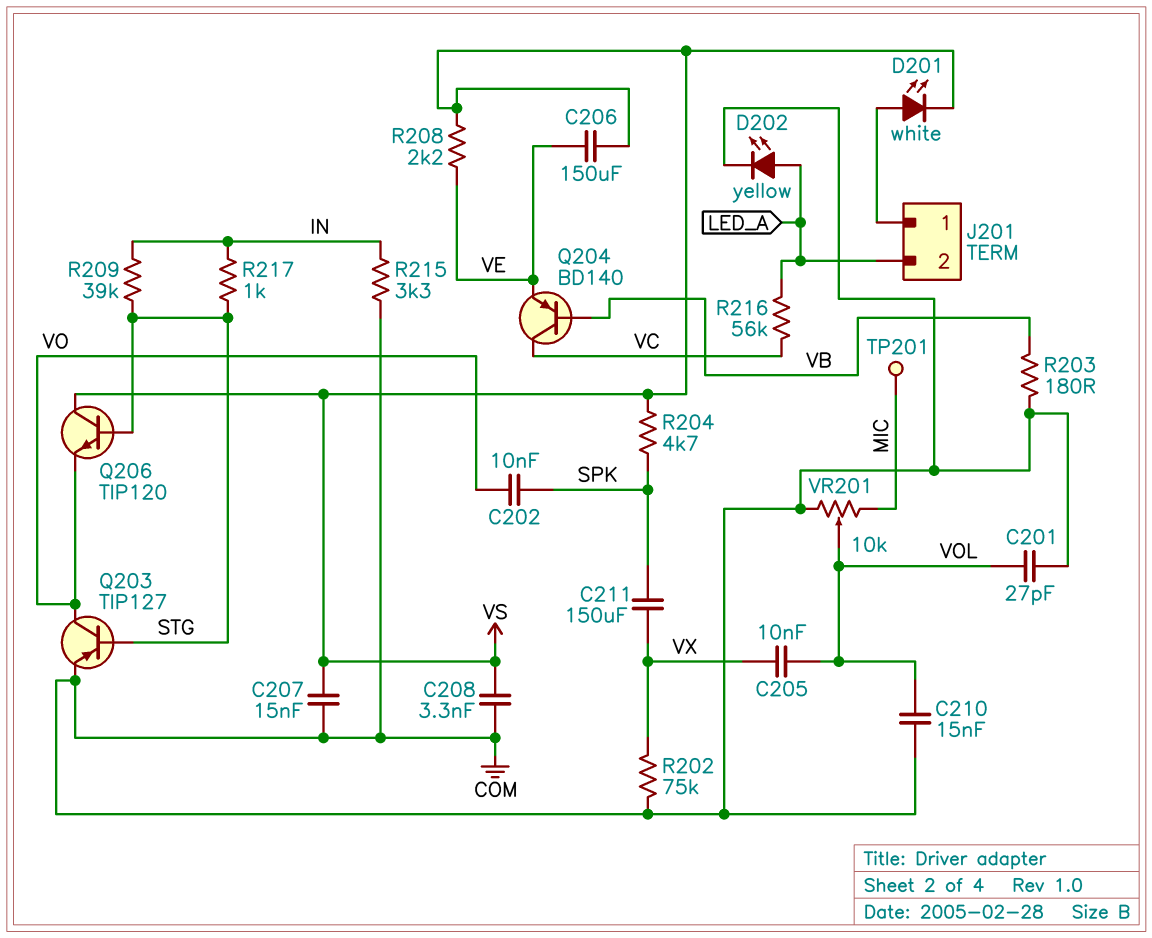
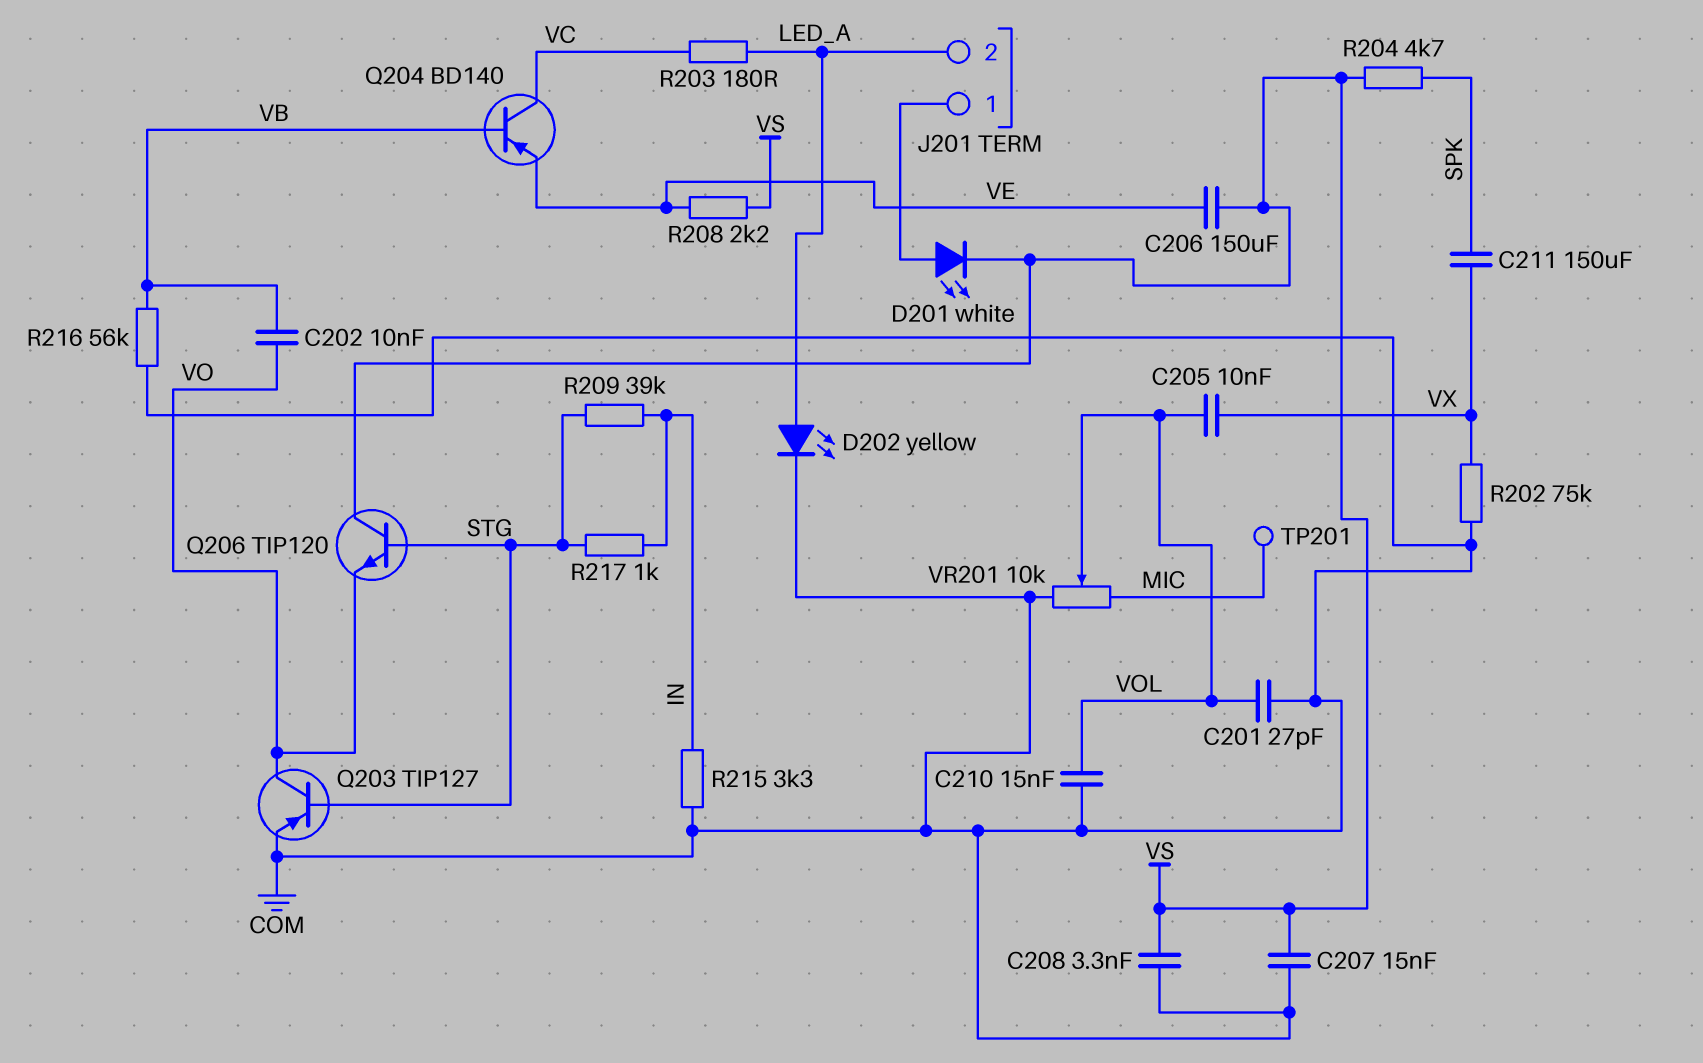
C202: 10nF (SPK, VO) -> 10nF (VB, VO)
R203: 180 (COM, VB) -> 180 (LED_A, VC)
R216: 56k (LED_A, VC) -> 56k (COM, VB)

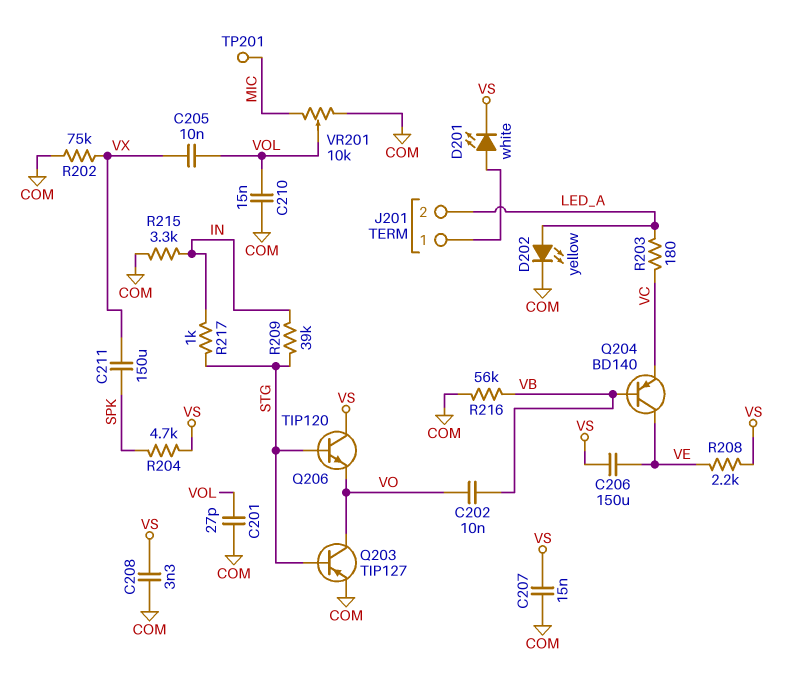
Q204: PNP BD140 (B VB, C VC, E VE) -> PNP BD140 (B VB, C VE, E VC)

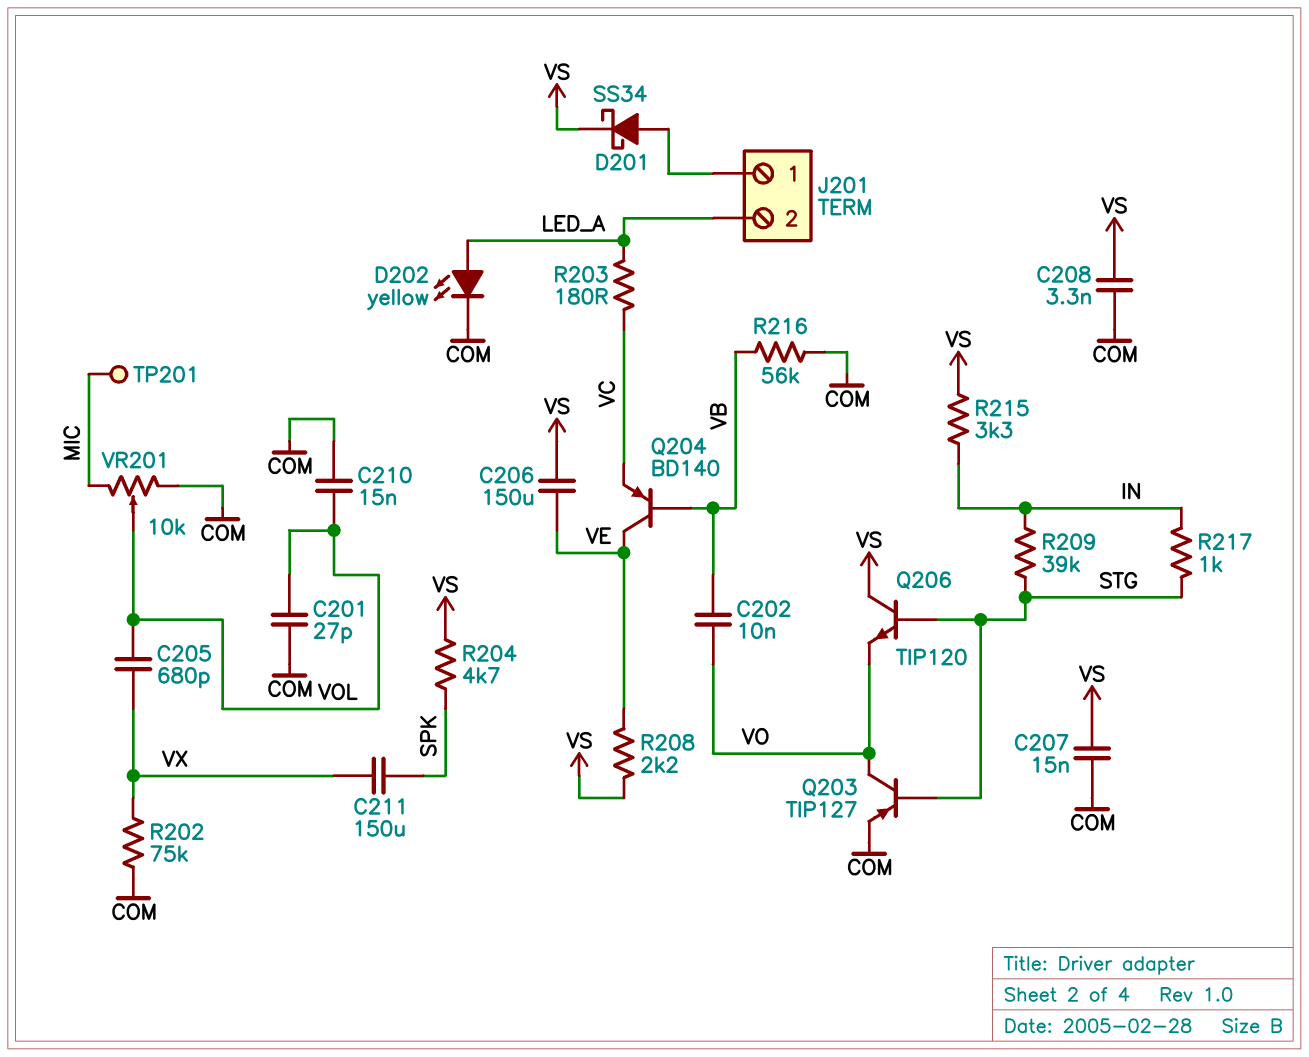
C205: 10nF (VOL, VX) -> 680pF (VOL, VX)
D201: LED white (A J201/1, K VS) -> schottky SS34 (A J201/1, K VS)
R215: 3.3k (COM, IN) -> 3.3k (IN, VS)

